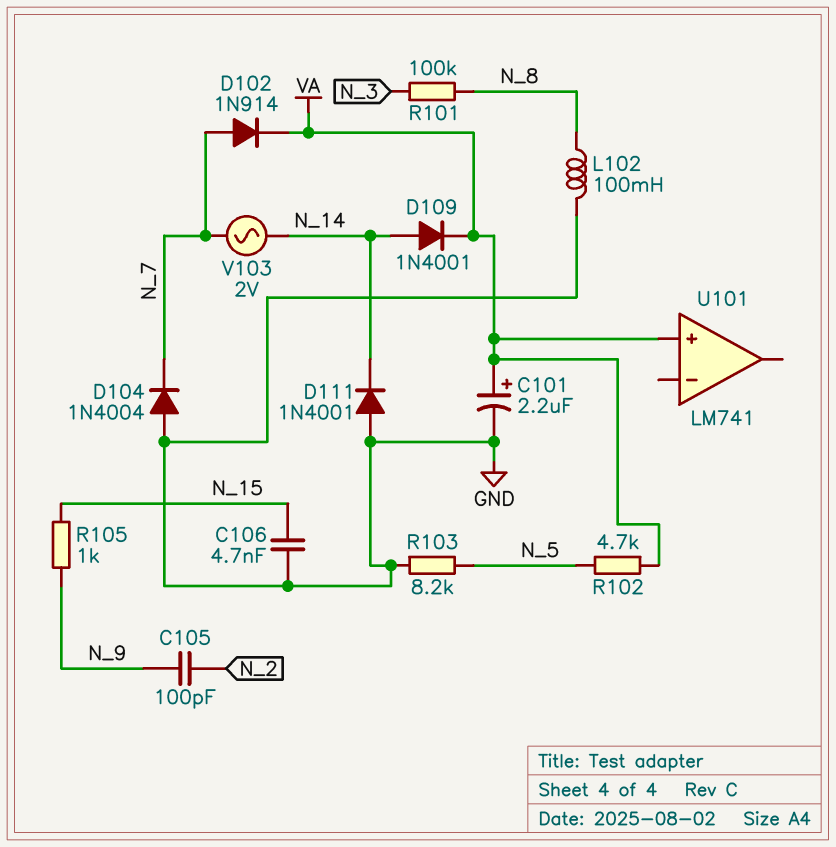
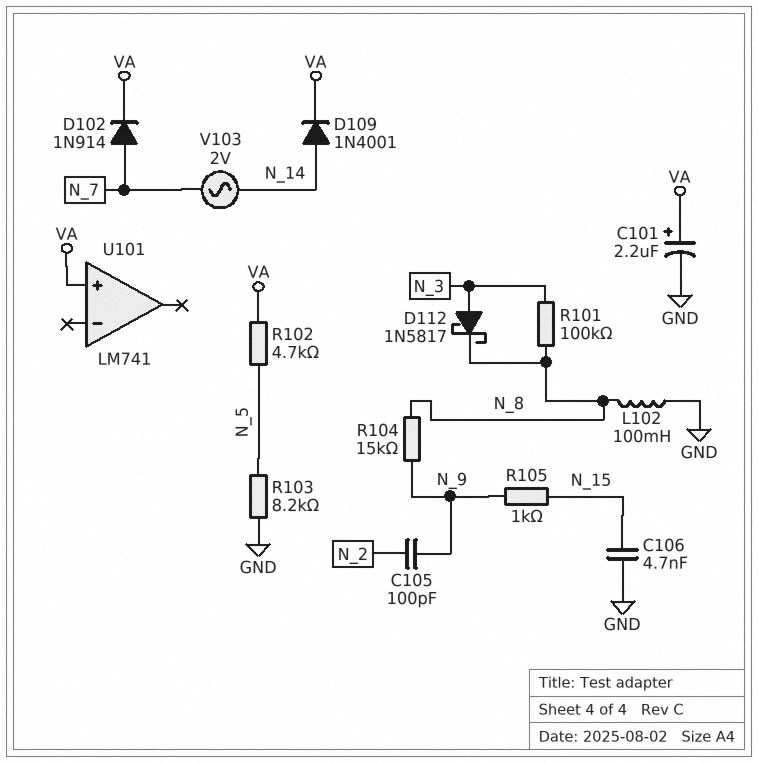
D104: diode 1N4004 (A GND, K N_7) -> none
D111: diode 1N4001 (A GND, K N_14) -> none
D112: none -> schottky 1N5817 (A N_3, K N_8)
R104: none -> 15k (N_8, N_9)

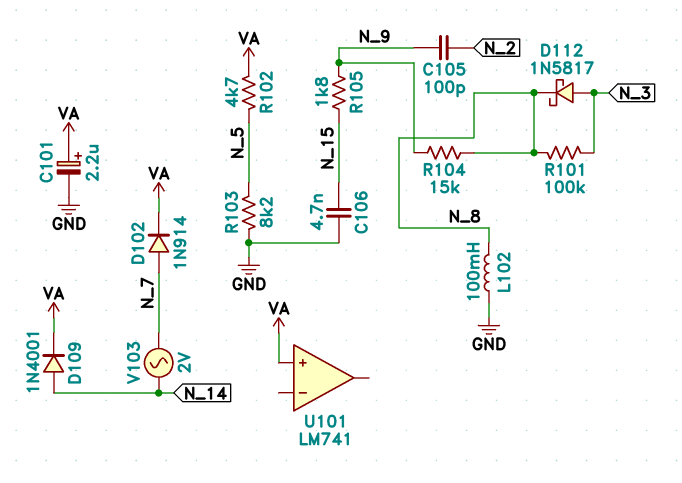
R105: 1k (N_9, N_15) -> 1.8k (N_9, N_15)

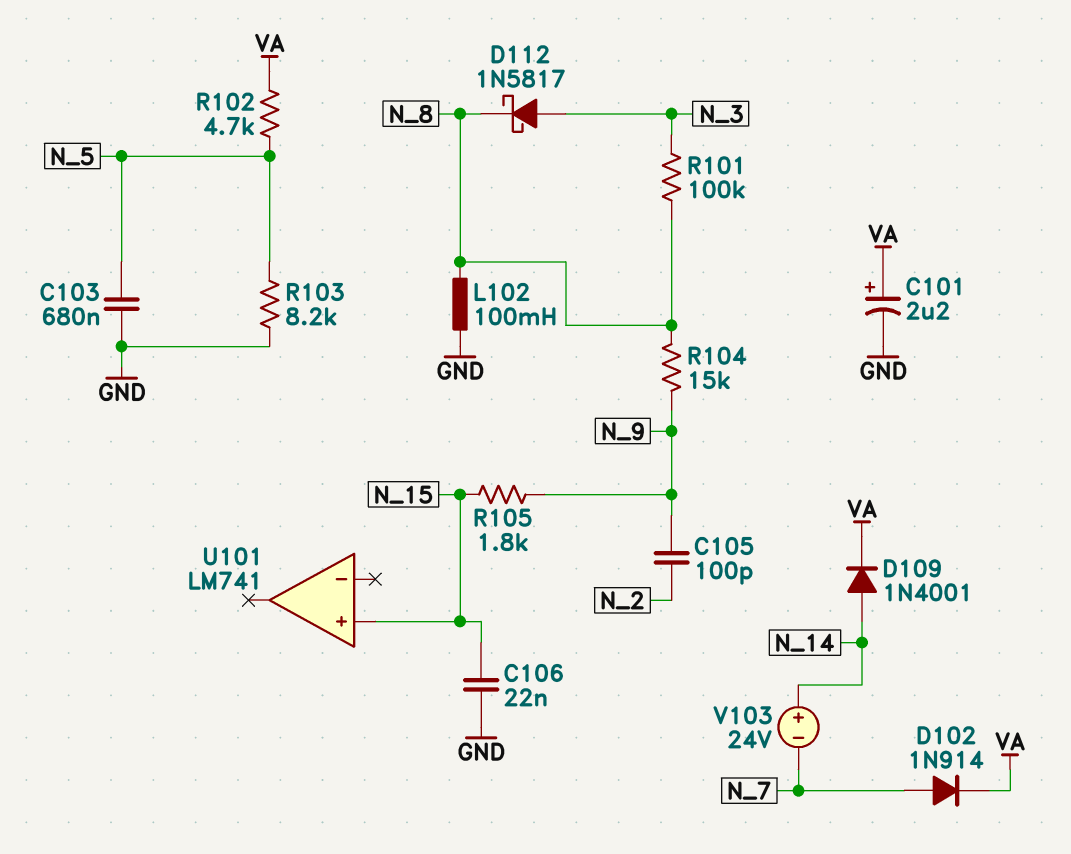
C103: none -> 680nF (GND, N_5)
C106: 4.7nF (GND, N_15) -> 22nF (GND, N_15)
U101 pin in+: VA -> N_15
V103: AC 2V (N_7, N_14) -> 24V (plus N_14, minus N_7)

